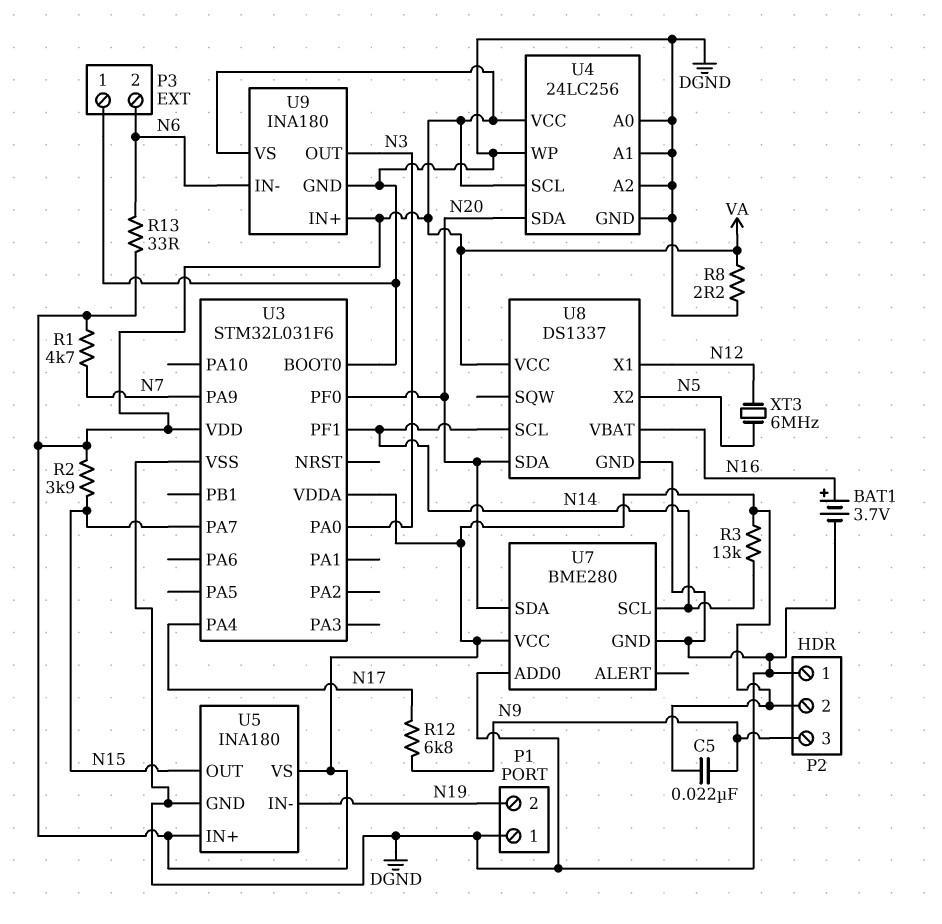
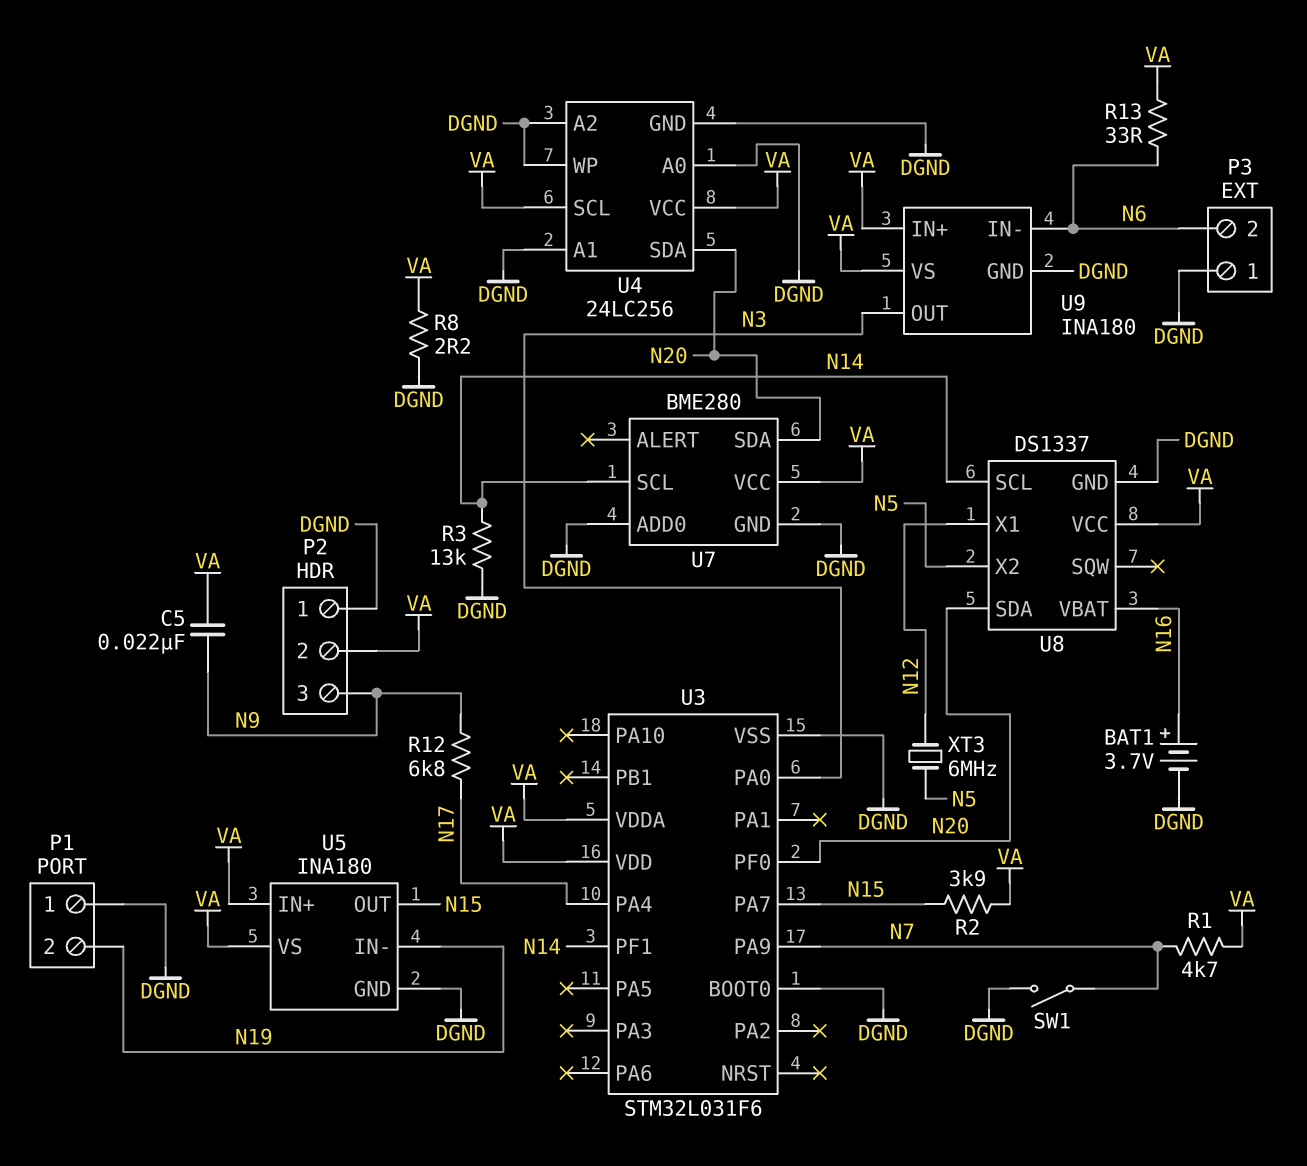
R3: 13k (N14, VA) -> 13k (DGND, N14)
SW1: none -> switch (DGND, N7)

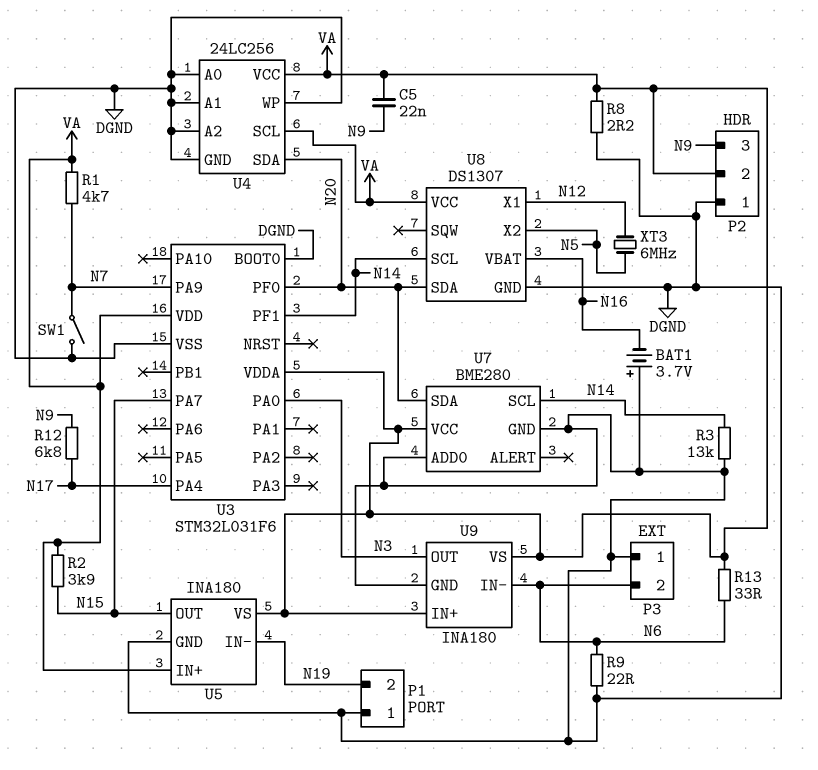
BAT1: 3.7V (plus N16, minus DGND) -> 3.7V (plus DGND, minus N16)
R9: none -> 22 (DGND, N6)
U8: DS1337 -> DS1307

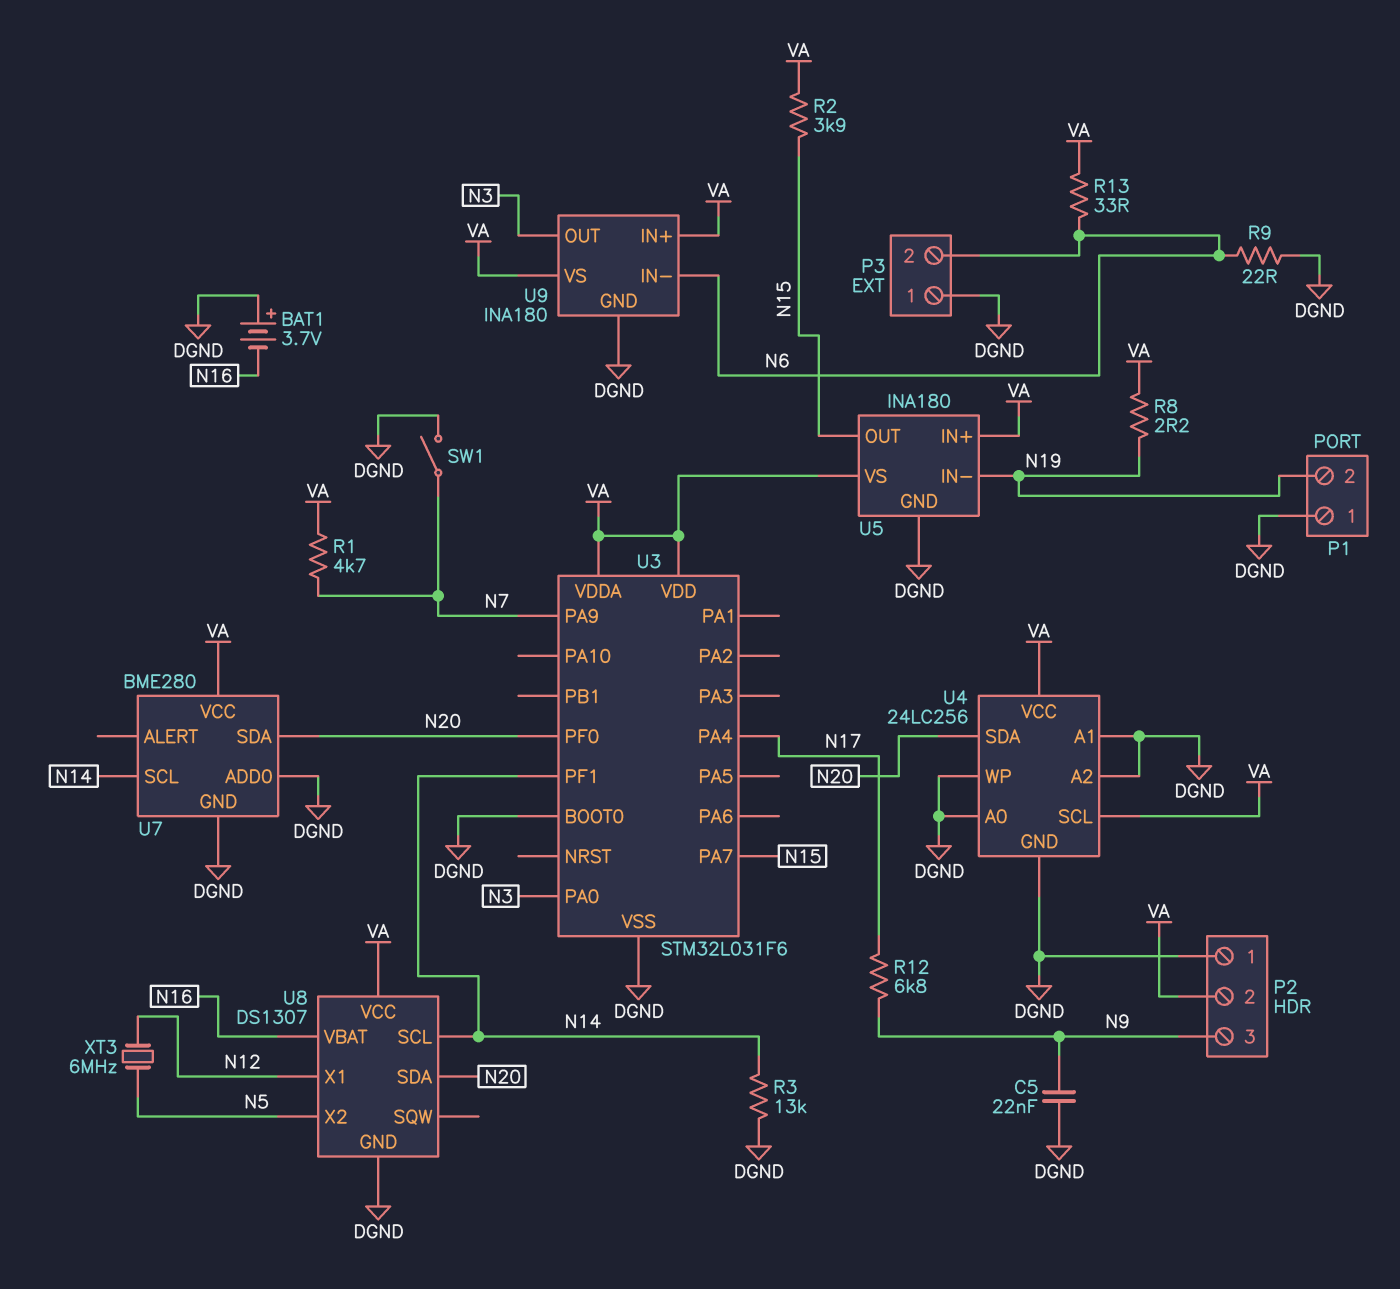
C5: 22nF (N9, VA) -> 22nF (DGND, N9)
R8: 2.2 (DGND, VA) -> 2.2 (N19, VA)

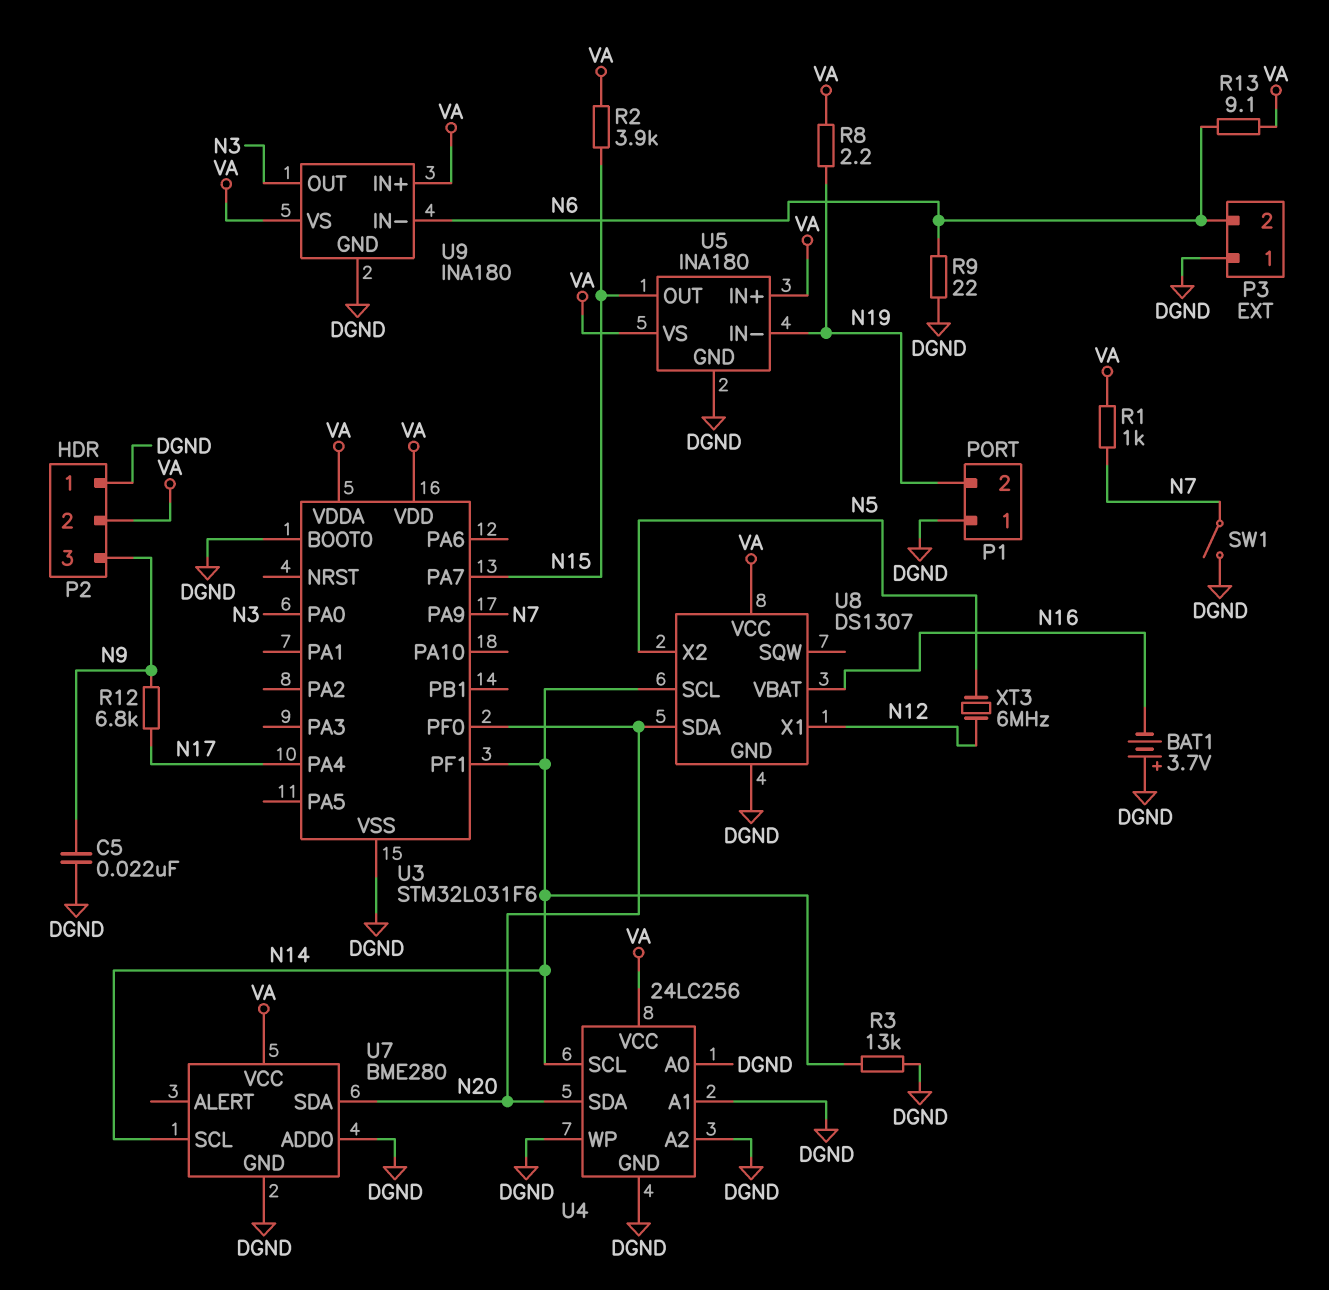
R1: 4.7k (N7, VA) -> 1k (N7, VA)
R13: 33 (N6, VA) -> 9.1 (N6, VA)
U4 pin SCL: VA -> N14

